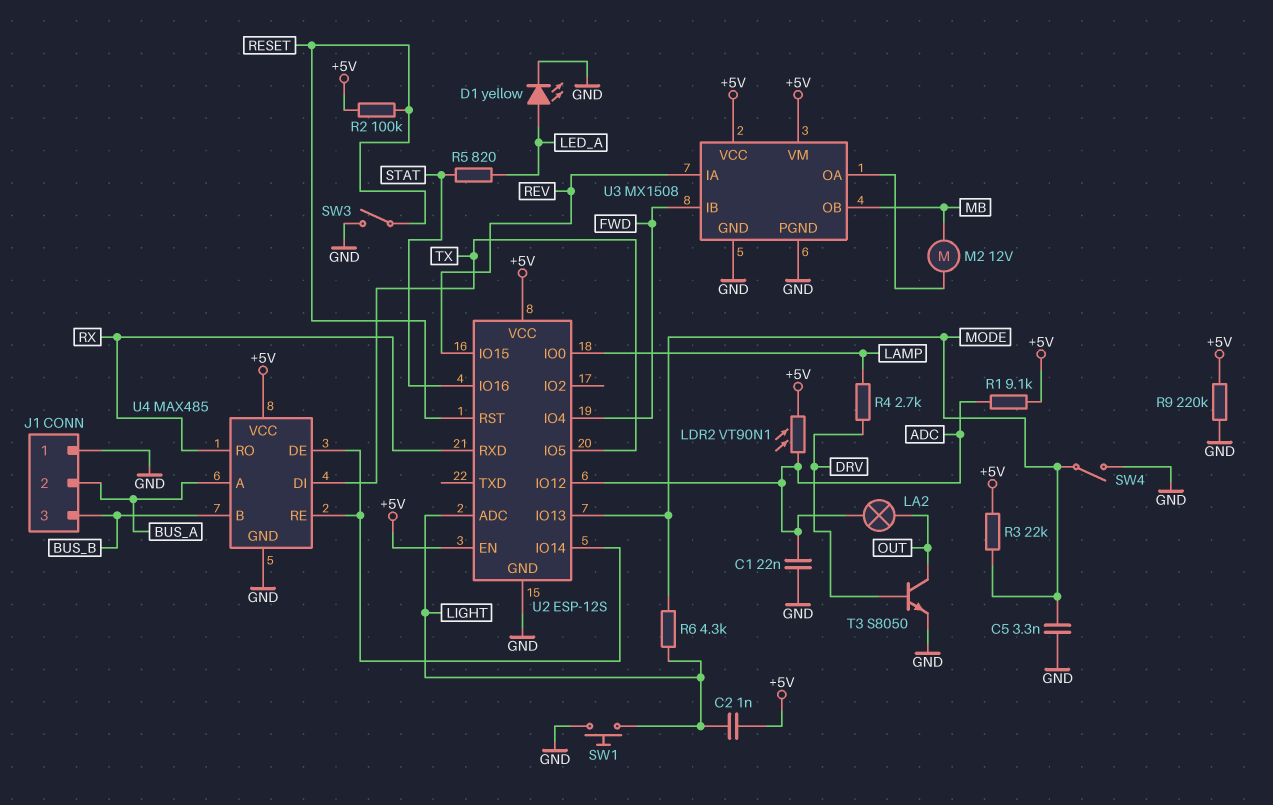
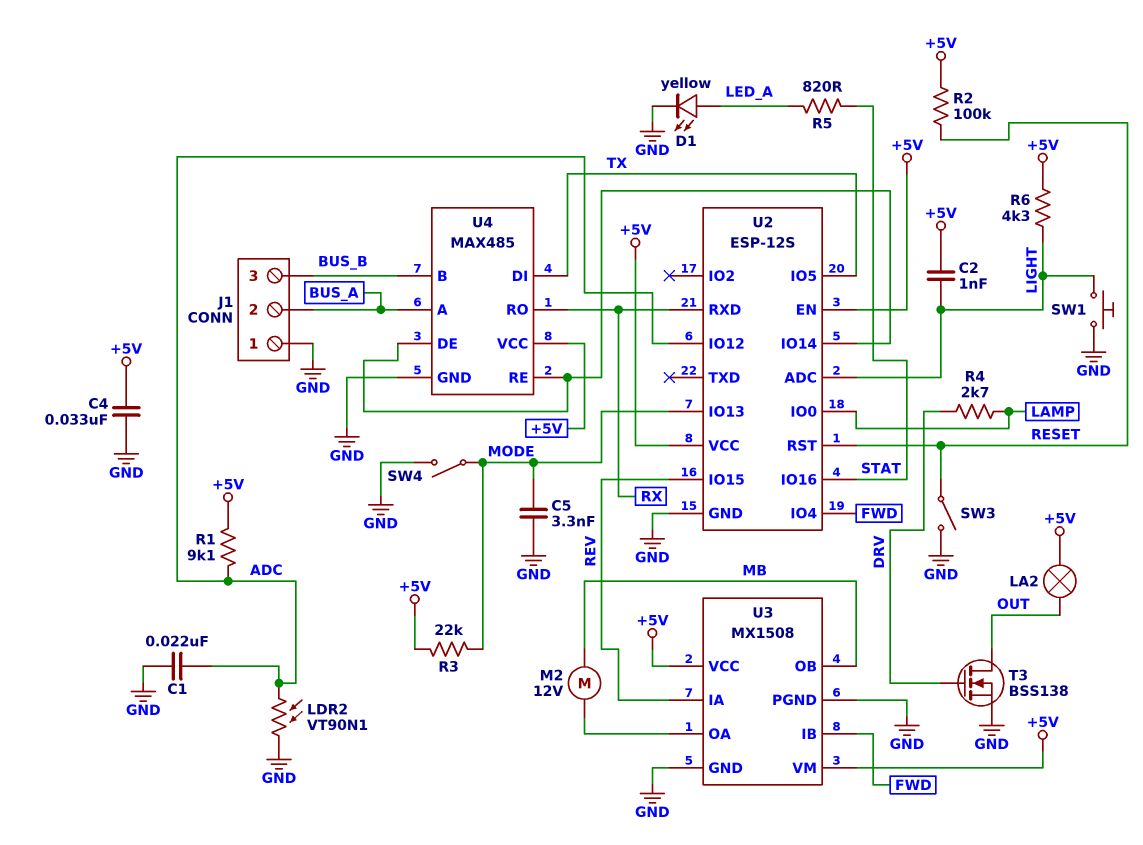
C4: none -> 33nF (+5V, GND)
LA2: lamp (ADC, OUT) -> lamp (+5V, OUT)
LDR2: VT90N1 (+5V, ADC) -> VT90N1 (ADC, GND)
R6: 4.3k (LIGHT, MODE) -> 4.3k (+5V, LIGHT)
R9: 220k (+5V, GND) -> none
T3: NPN S8050 (B DRV, C OUT, E GND) -> NMOS BSS138 (G DRV, D OUT, S GND)

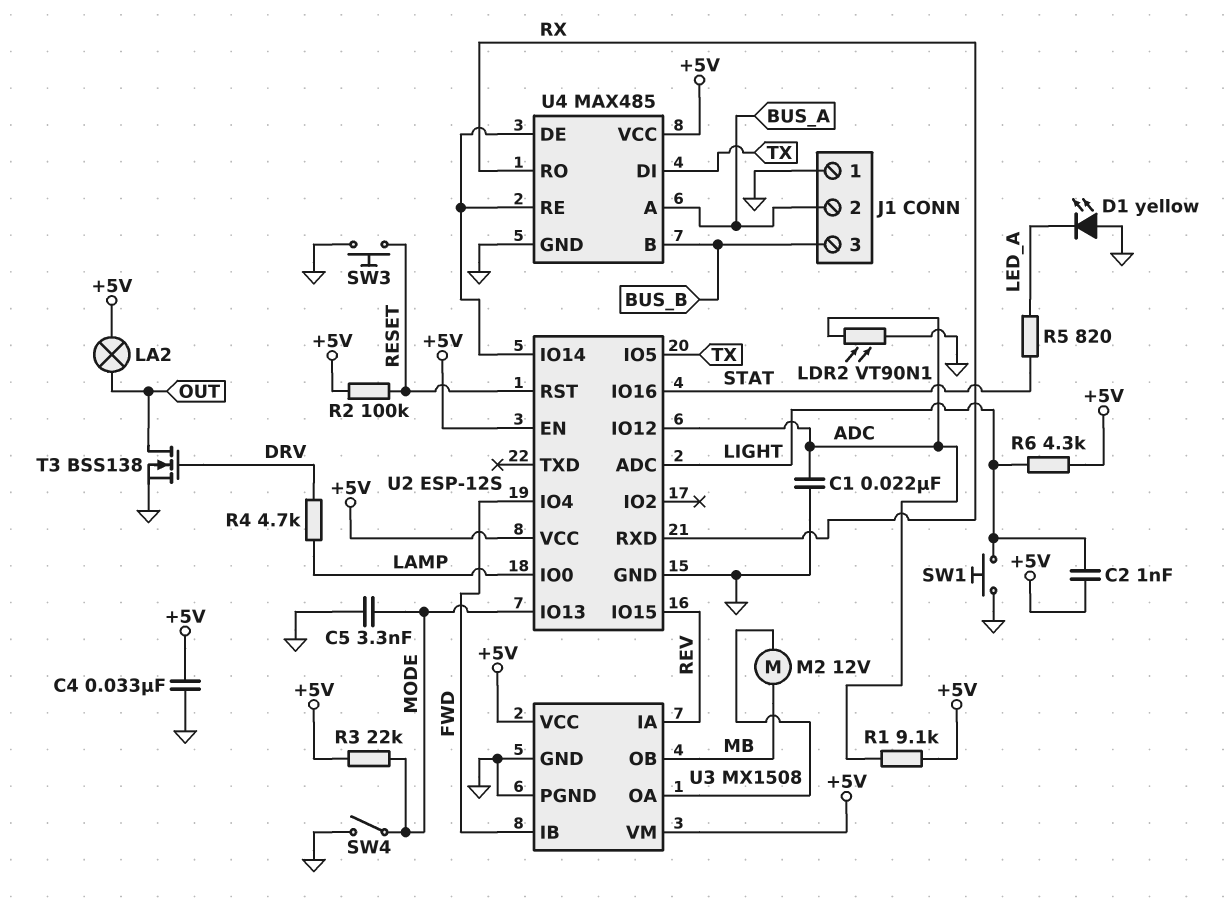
D1: LED yellow (A LED_A, K GND) -> LED yellow (A GND, K LED_A)
R4: 2.7k (DRV, LAMP) -> 4.7k (DRV, LAMP)
SW3: switch (GND, RESET) -> button (GND, RESET)

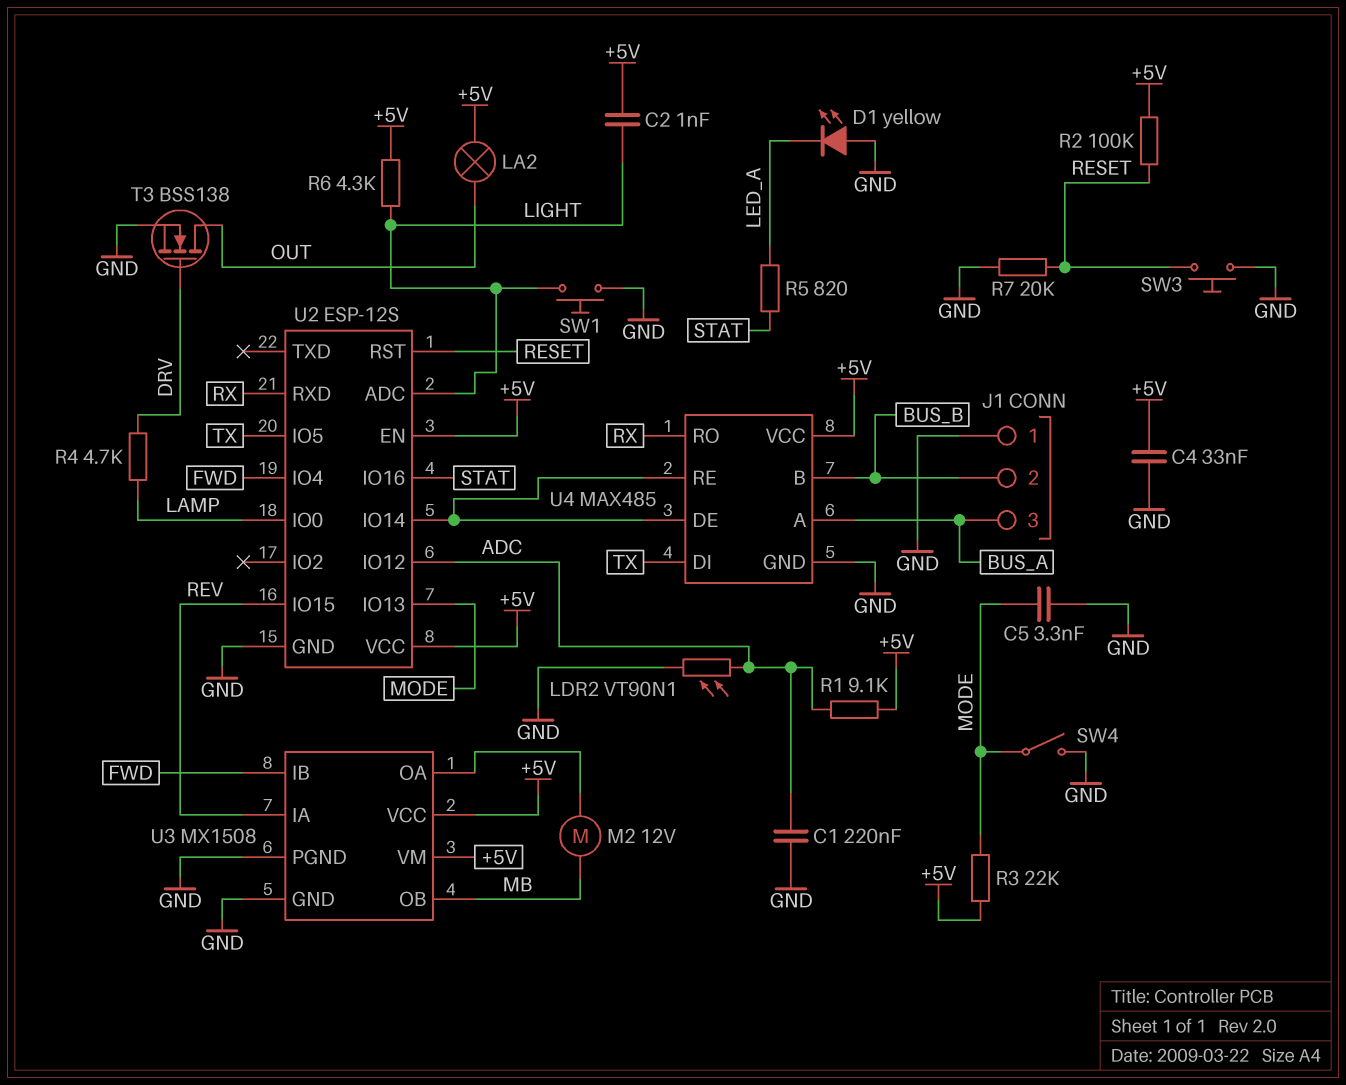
C1: 22nF (ADC, GND) -> 220nF (ADC, GND)
J1 pin 2: BUS_A -> BUS_B
J1 pin 3: BUS_B -> BUS_A
R7: none -> 20k (GND, RESET)

